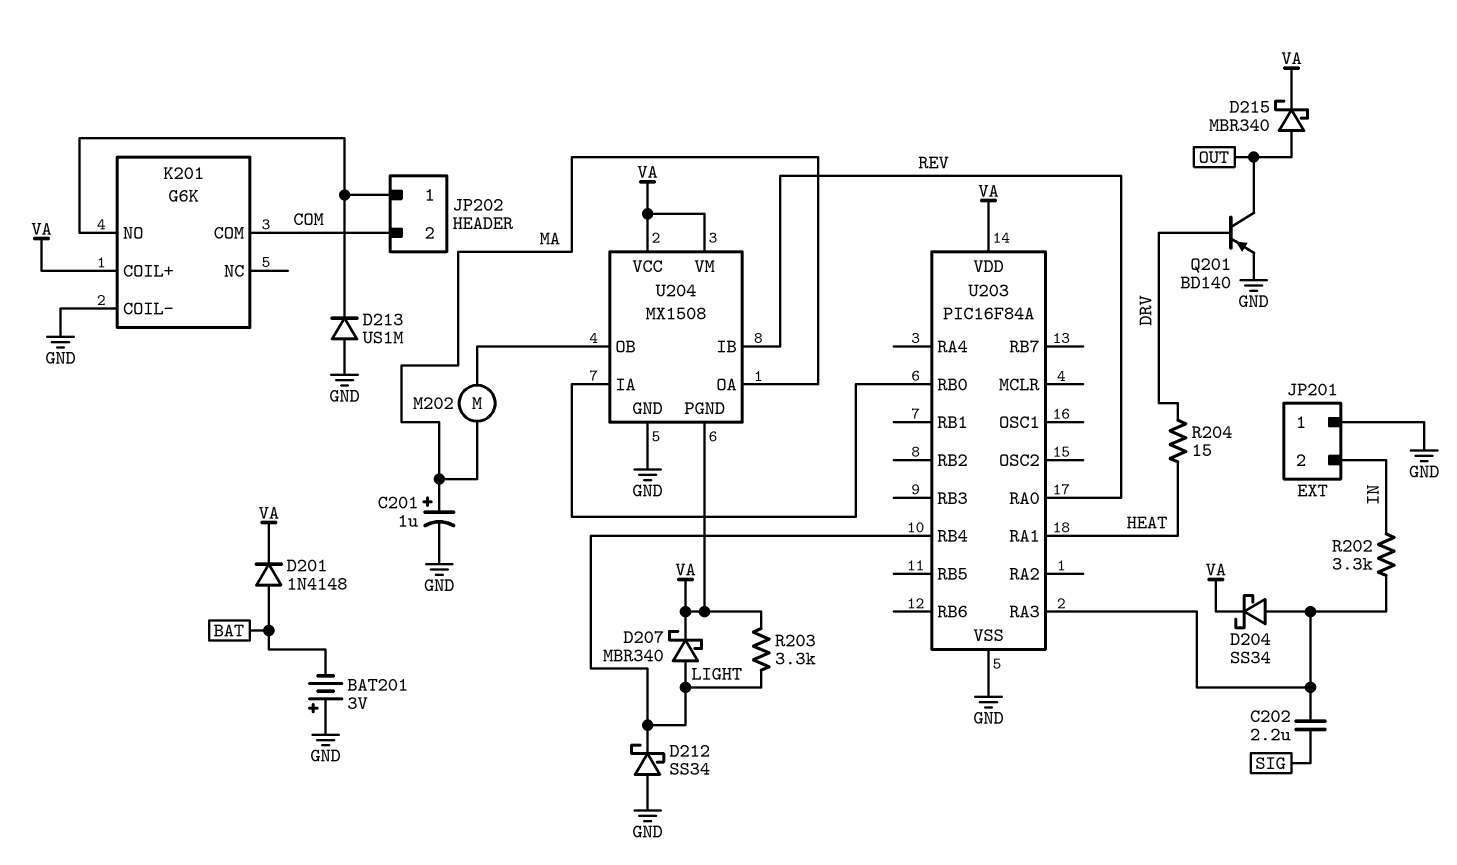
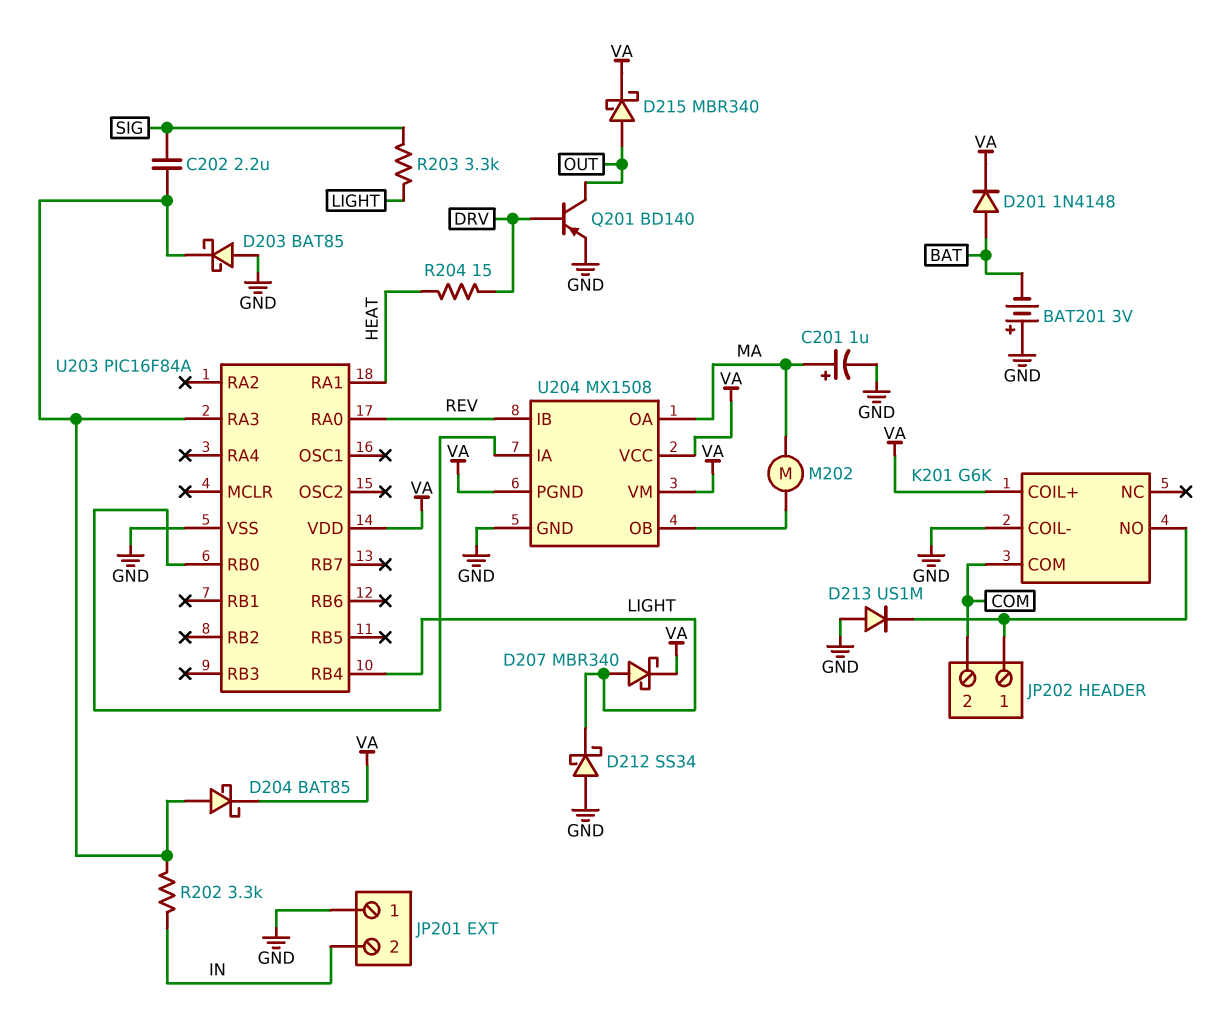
D203: none -> schottky BAT85 (A GND, K U203/RA3)
D204: schottky SS34 (A U203/RA3, K VA) -> schottky BAT85 (A U203/RA3, K VA)
R203: 3.3k (LIGHT, VA) -> 3.3k (LIGHT, SIG)

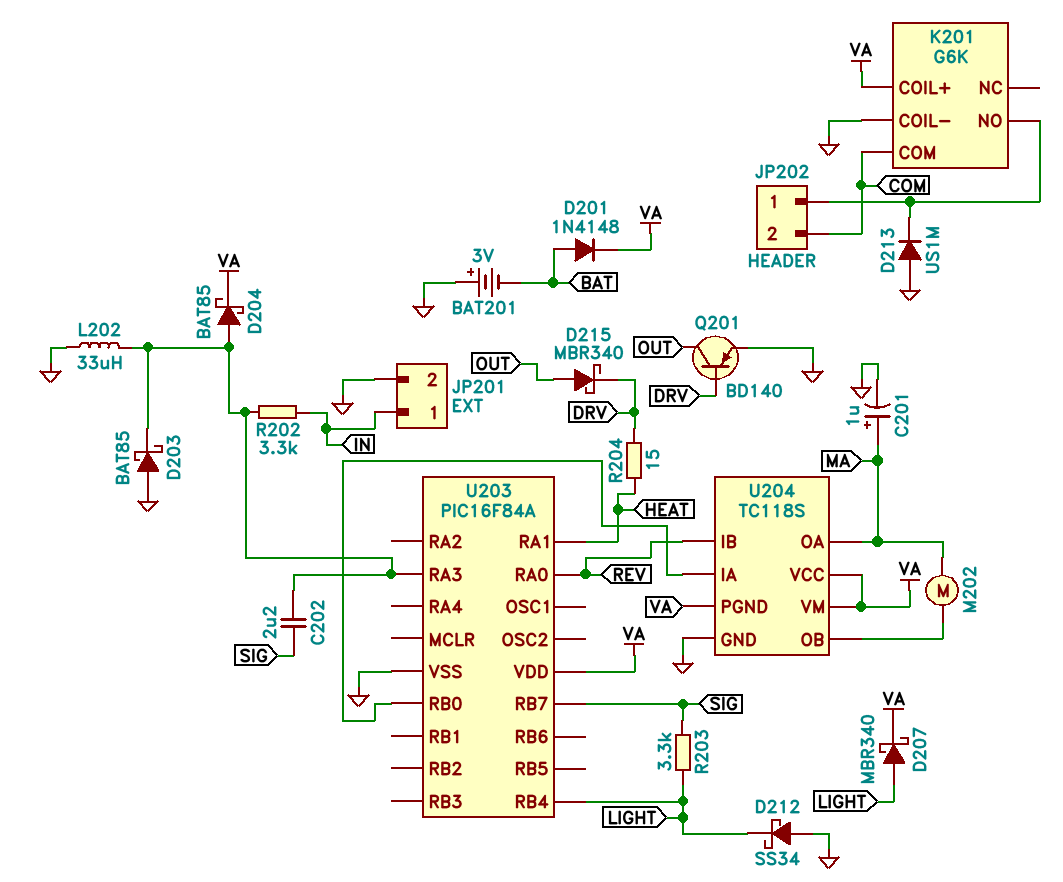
D215: schottky MBR340 (A OUT, K VA) -> schottky MBR340 (A OUT, K DRV)
JP201 pin 1: GND -> IN
JP201 pin 2: IN -> GND
L202: none -> 33uH (GND, U203/RA3)
U203 pin RB7: none -> SIG
U204: MX1508 -> TC118S

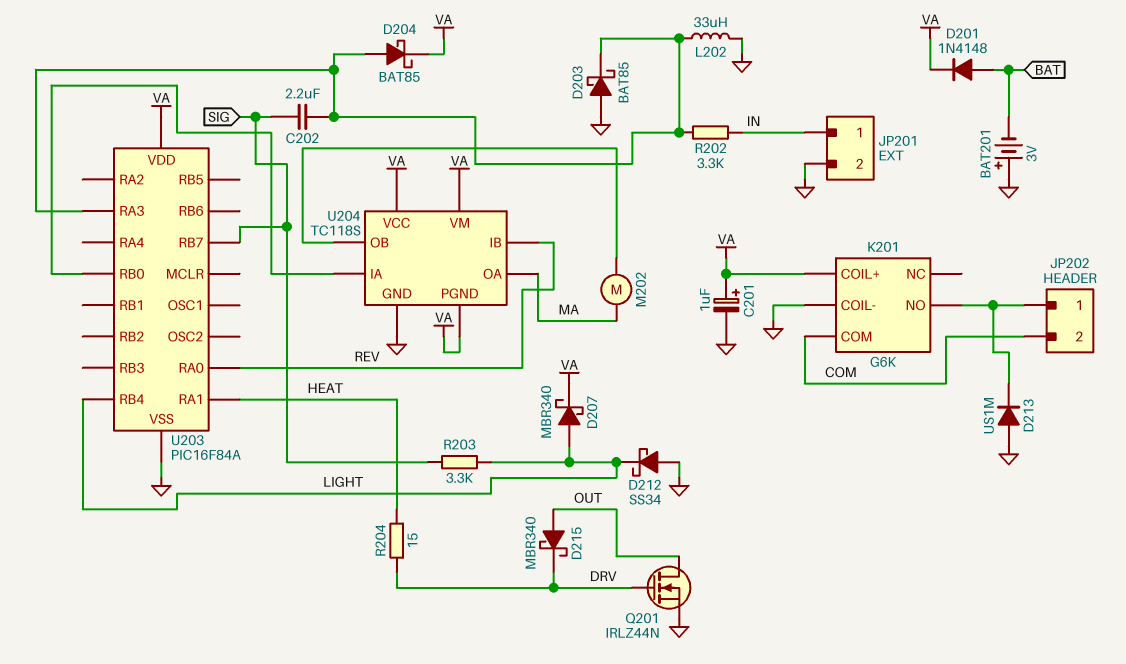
C201: 1uF (plus MA, minus GND) -> 1uF (plus VA, minus GND)
Q201: PNP BD140 (B DRV, C OUT, E GND) -> NMOS IRLZ44N (G DRV, D OUT, S GND)

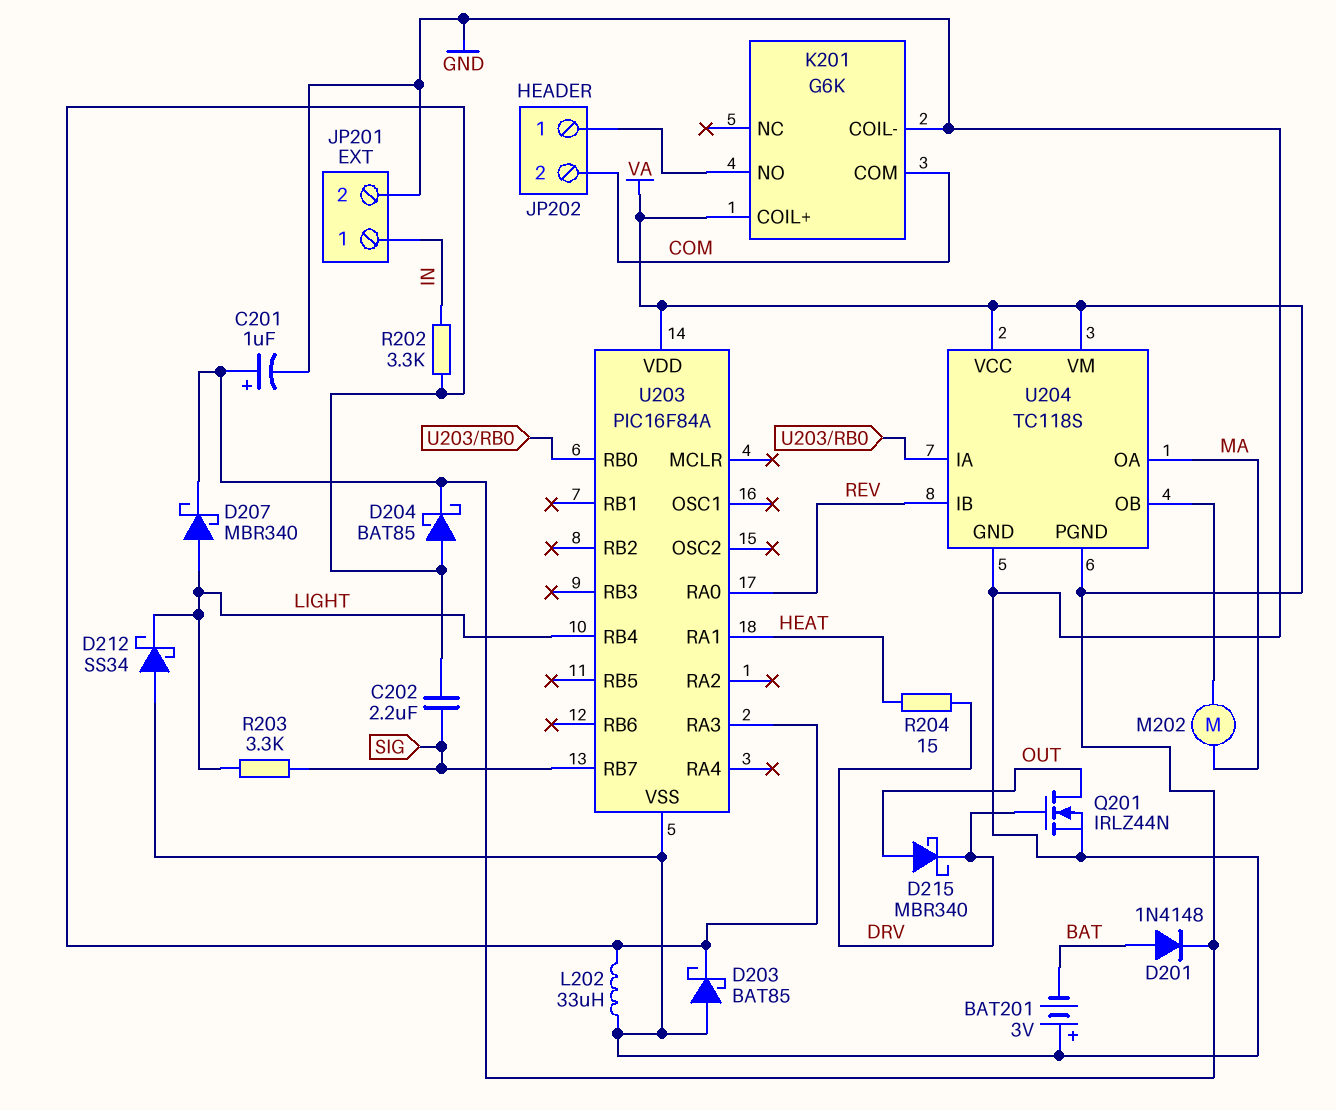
D213: diode US1M (A GND, K JP202/1) -> none

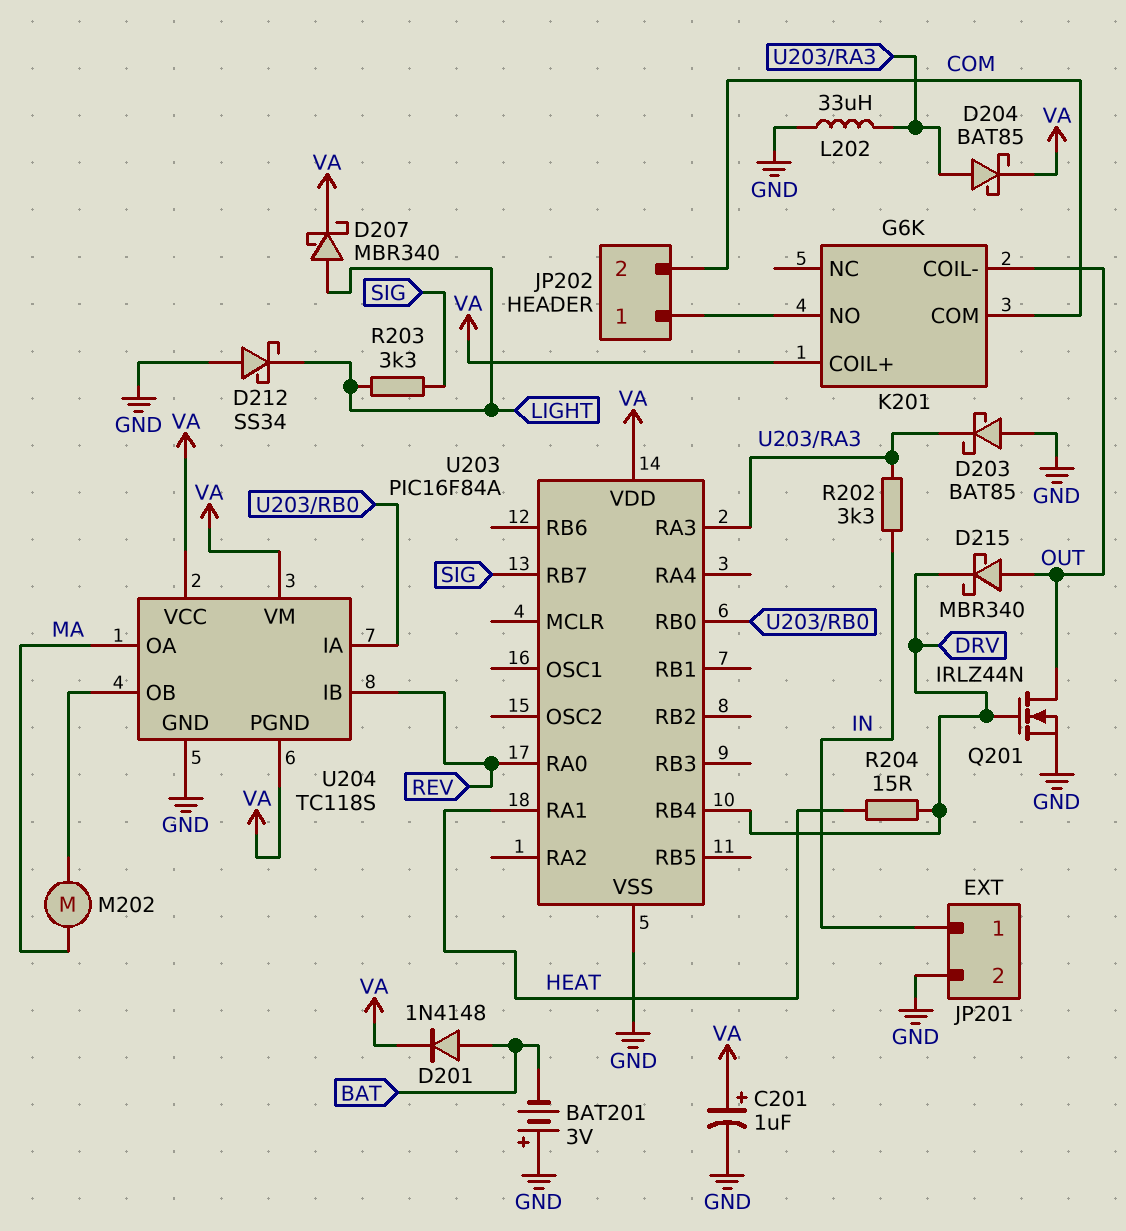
C202: 2.2uF (SIG, U203/RA3) -> none
K201 pin COIL-: GND -> OUT
U203 pin RB4: LIGHT -> DRV

